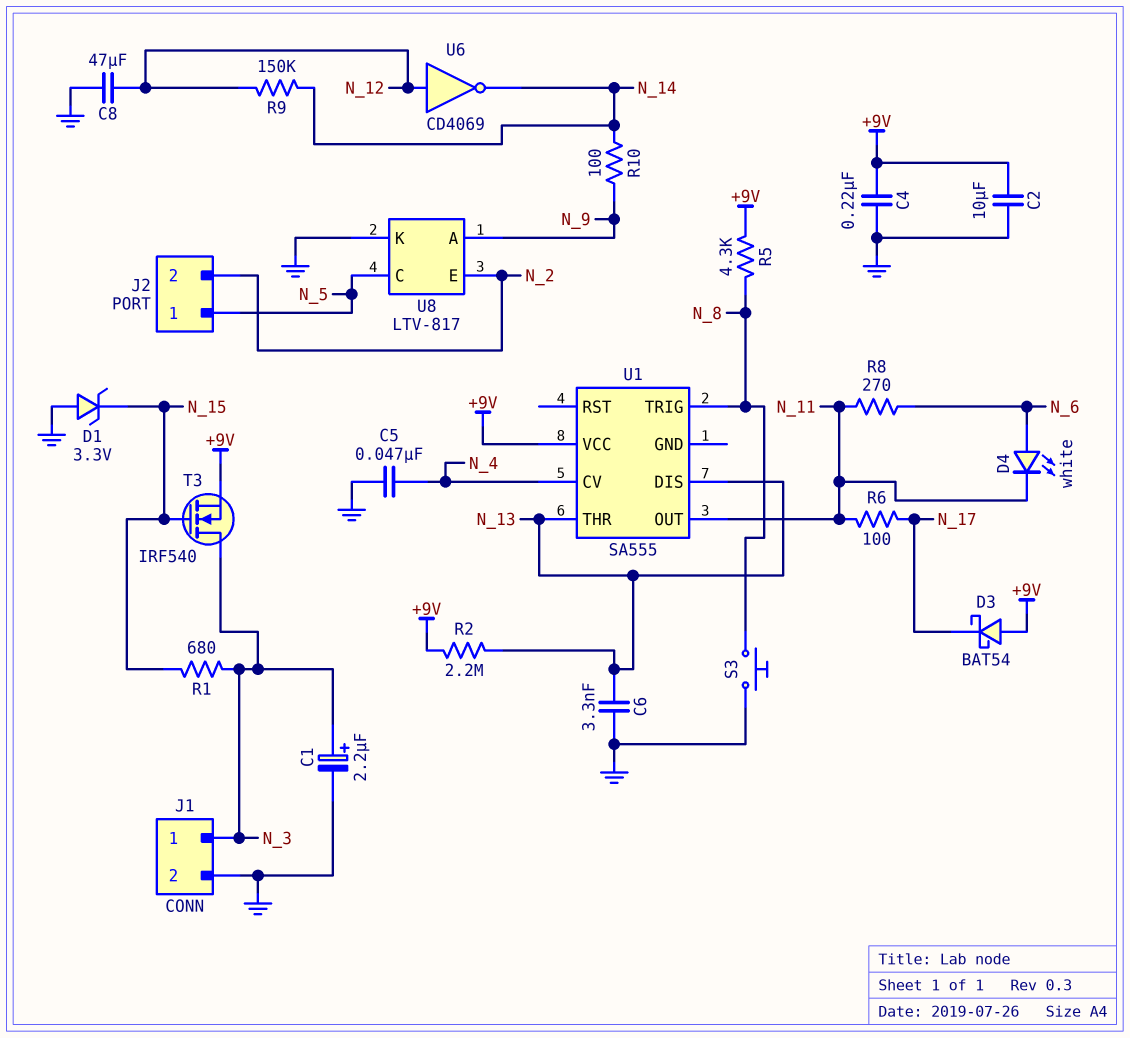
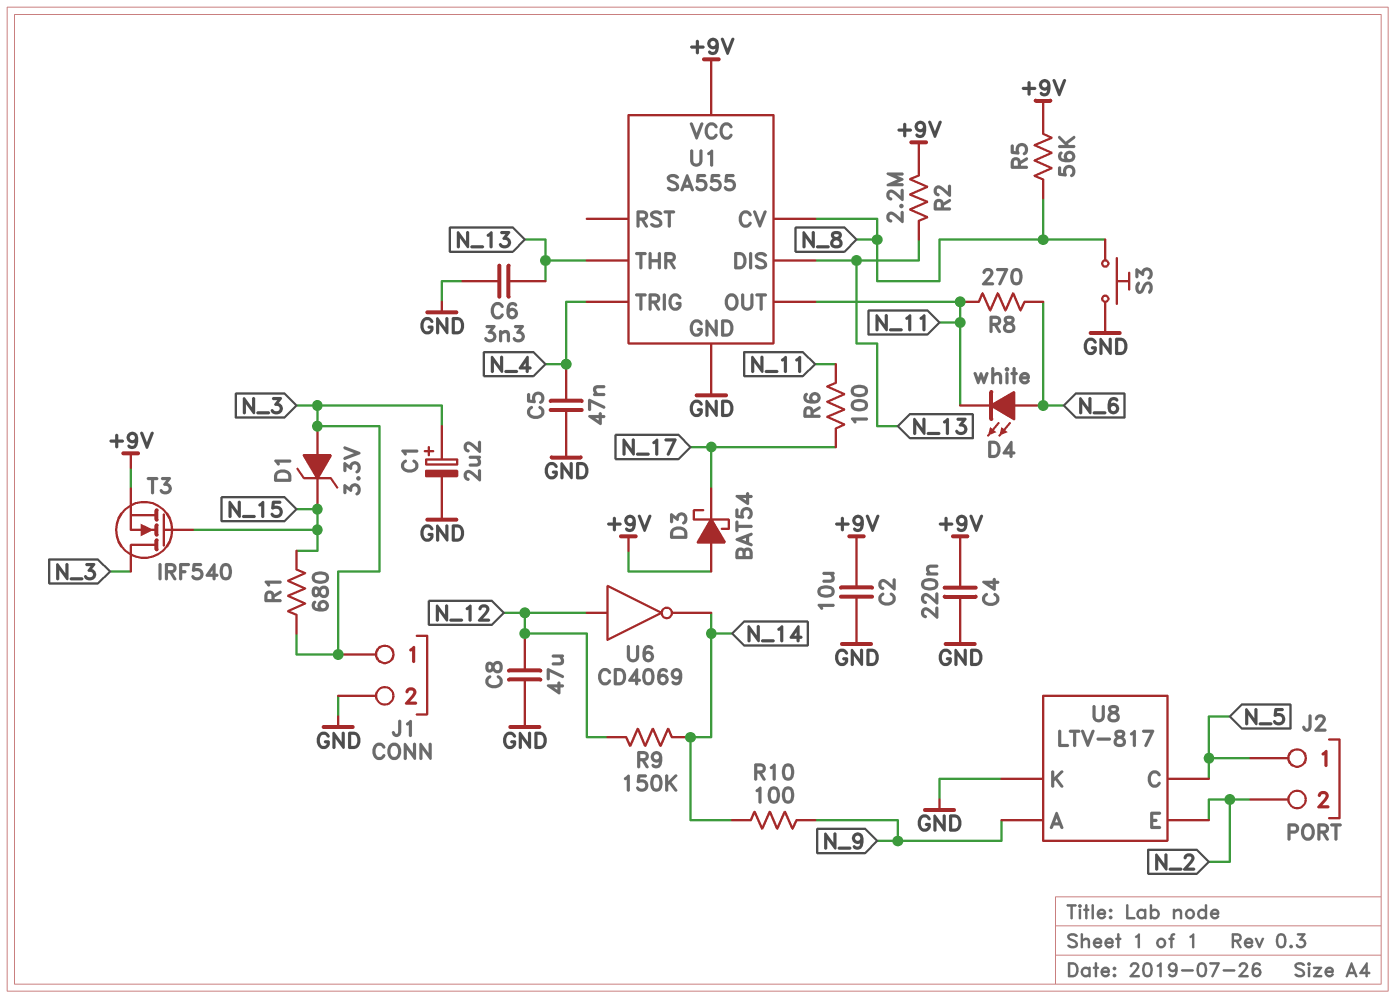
D1: zener 3.3V (A GND, K N_15) -> zener 3.3V (A N_3, K N_15)
R5: 4.3k (+9V, N_8) -> 56k (+9V, N_8)
U1 pin CV: N_4 -> N_8
U1 pin GND: none -> GND
U1 pin TRIG: N_8 -> N_4

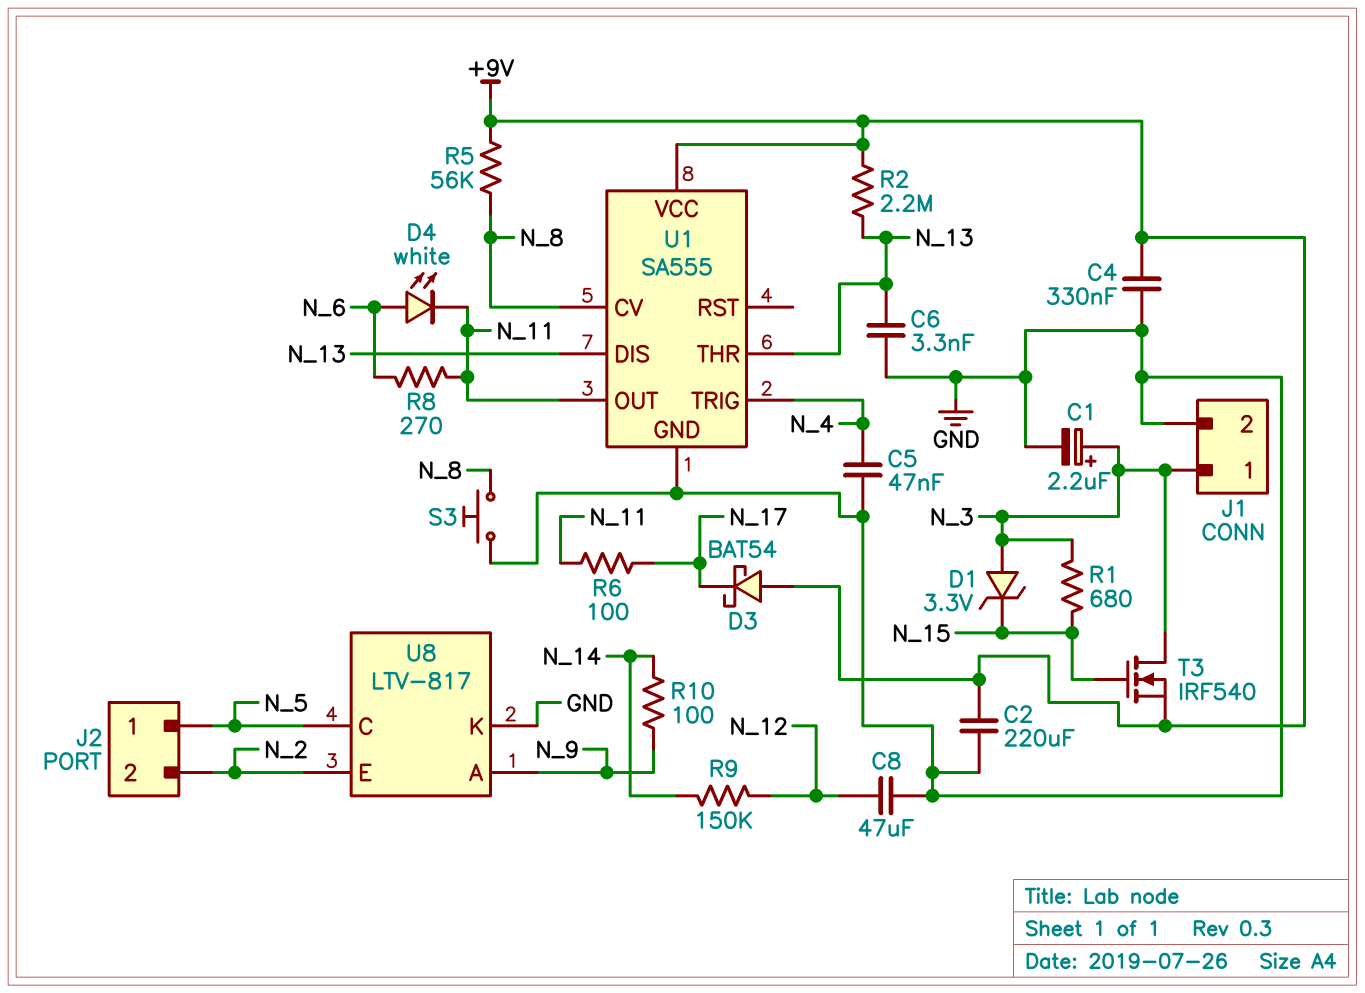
C2: 10uF (+9V, GND) -> 220uF (+9V, GND)
C4: 220nF (+9V, GND) -> 330nF (+9V, GND)
U6: NOT CD4069 (in N_12, out N_14) -> none

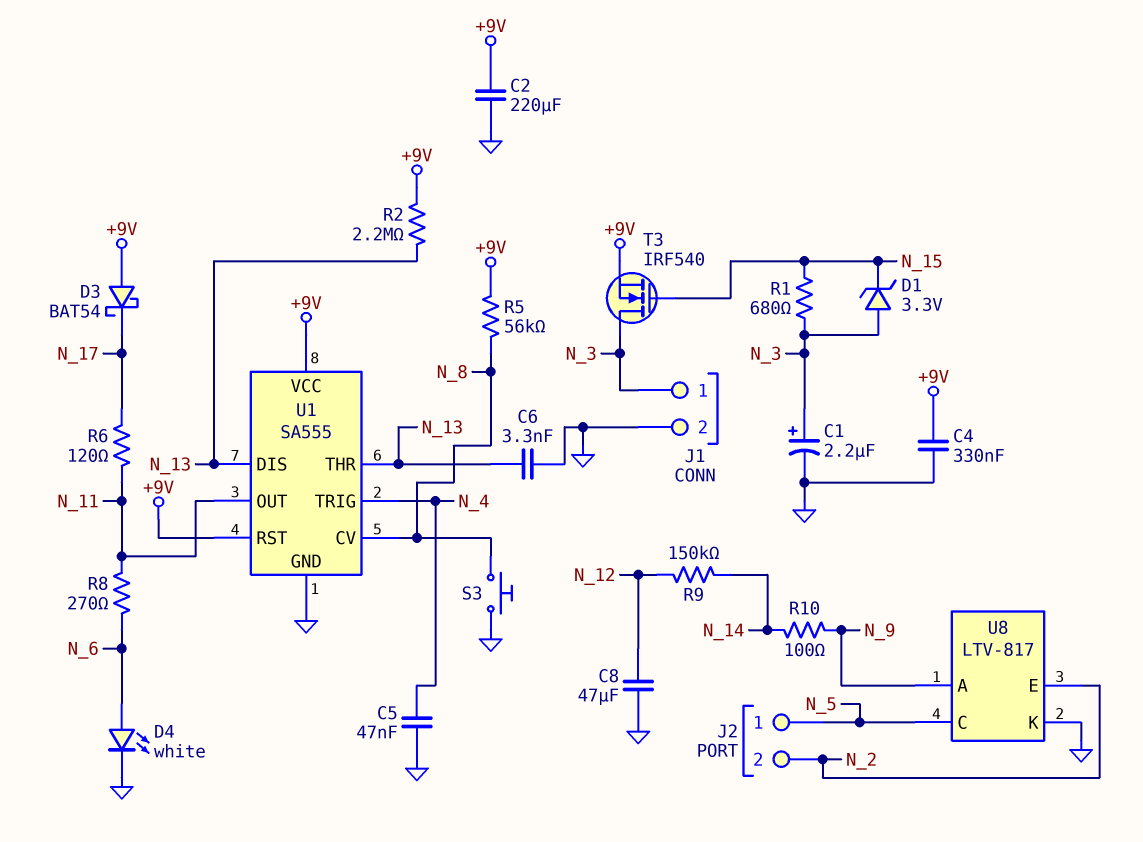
D4: LED white (A N_6, K N_11) -> LED white (A N_6, K GND)
R6: 100 (N_11, N_17) -> 120 (N_11, N_17)
U1 pin RST: none -> +9V

